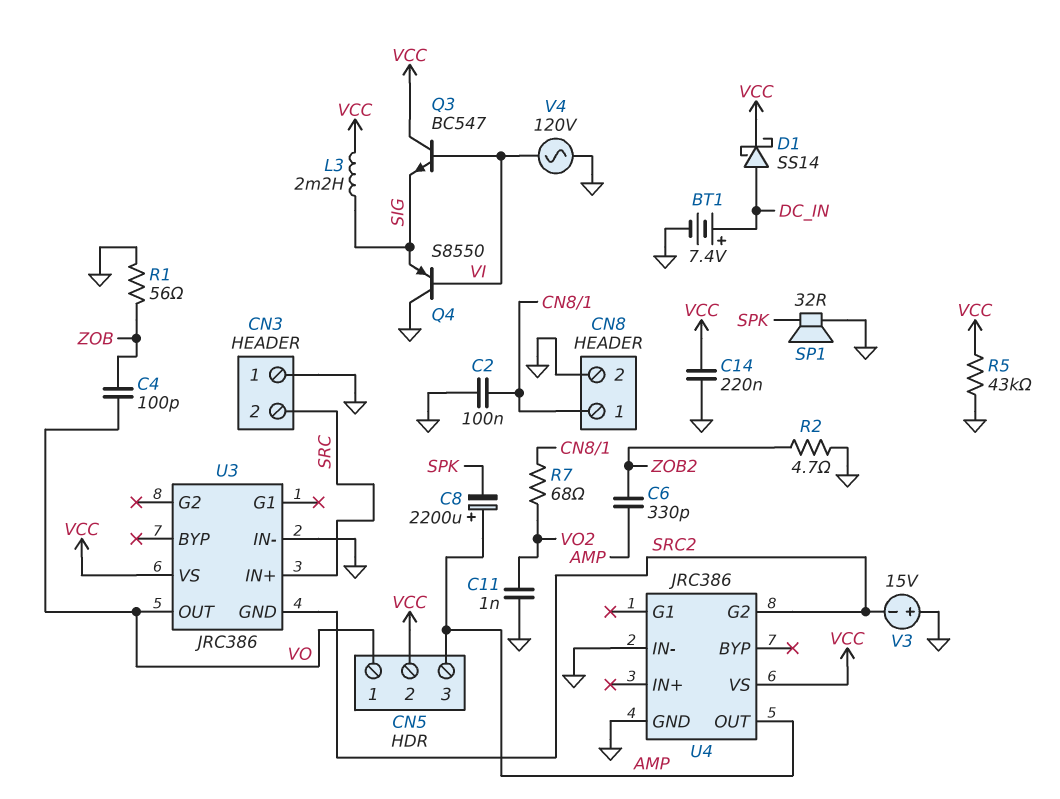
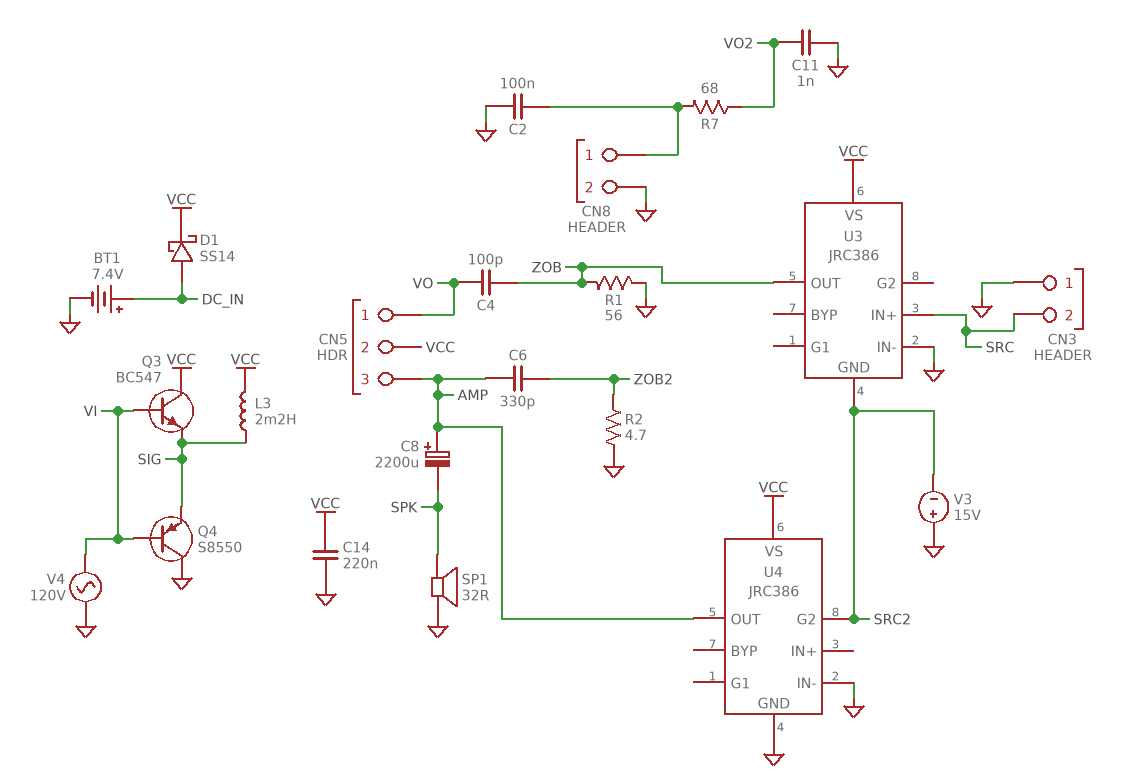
R5: 43k (GND, VCC) -> none
U3 pin OUT: VO -> ZOB

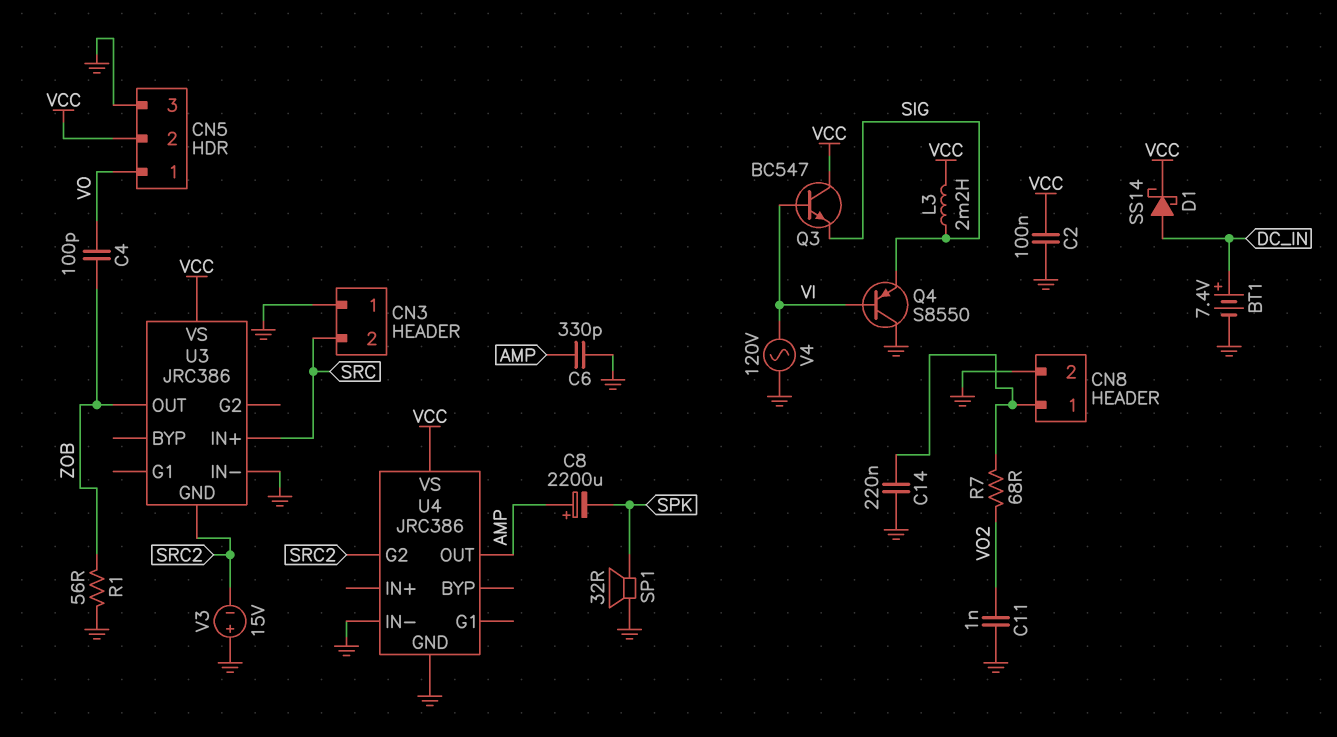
C2: 100nF (CN8/1, GND) -> 100nF (GND, VCC)
C6: 330pF (AMP, ZOB2) -> 330pF (AMP, GND)
C14: 220nF (GND, VCC) -> 220nF (CN8/1, GND)
CN5 pin 3: AMP -> GND
R2: 4.7 (GND, ZOB2) -> none

